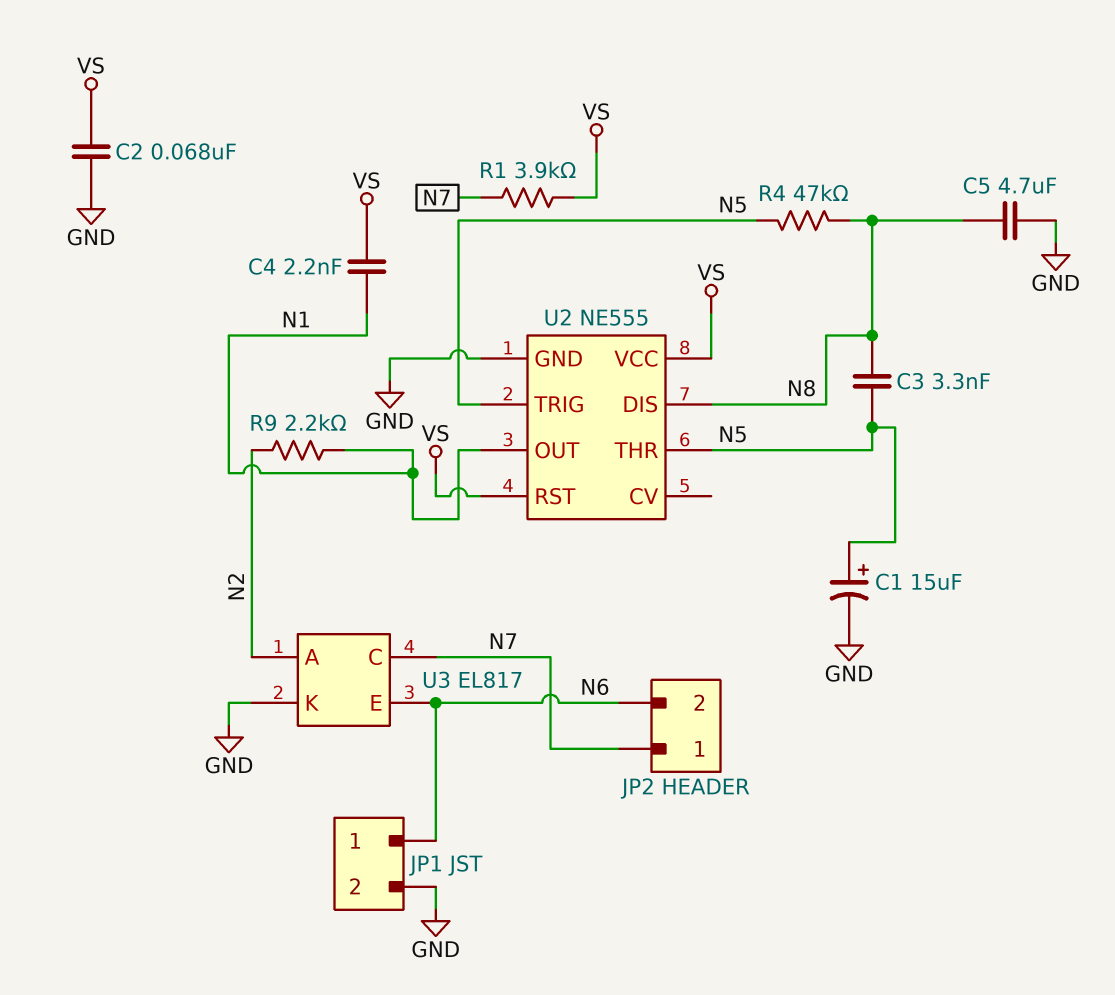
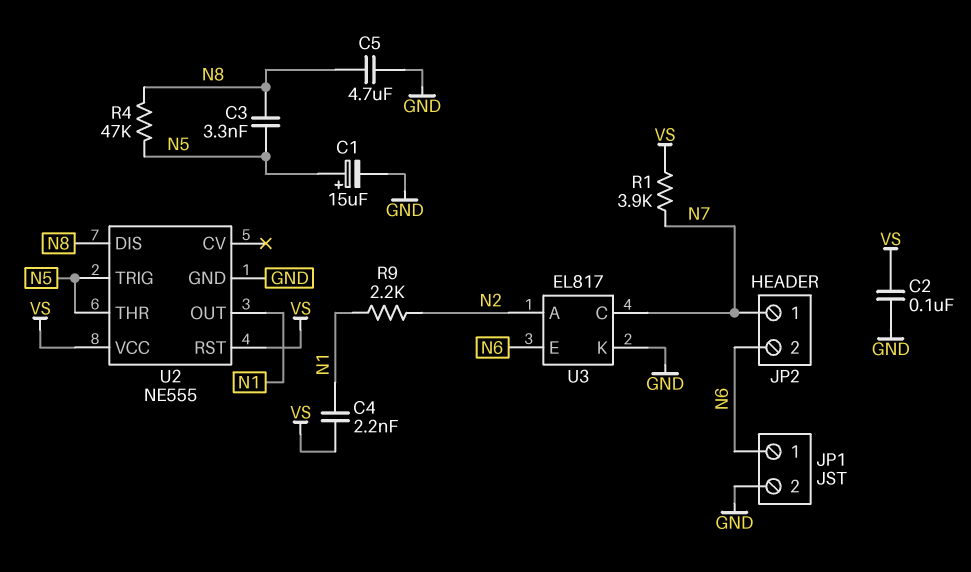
C2: 68nF (GND, VS) -> 100nF (GND, VS)

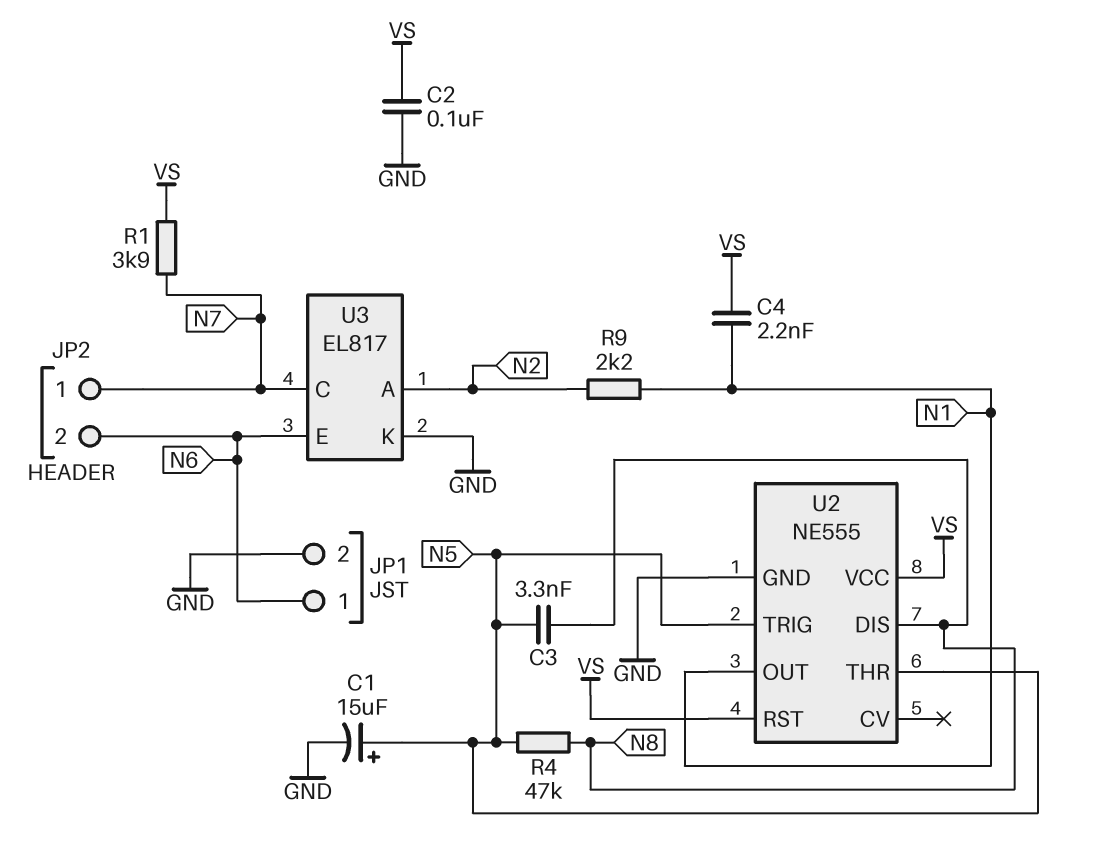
C5: 4.7uF (GND, N8) -> none

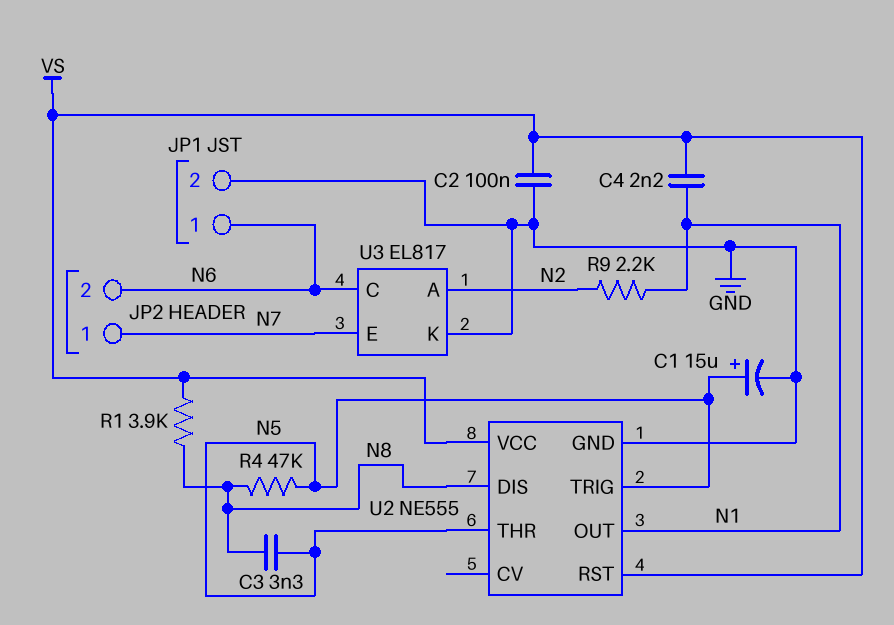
R1: 3.9k (N7, VS) -> 3.9k (N8, VS)
U3 pin C: N7 -> N6
U3 pin E: N6 -> N7

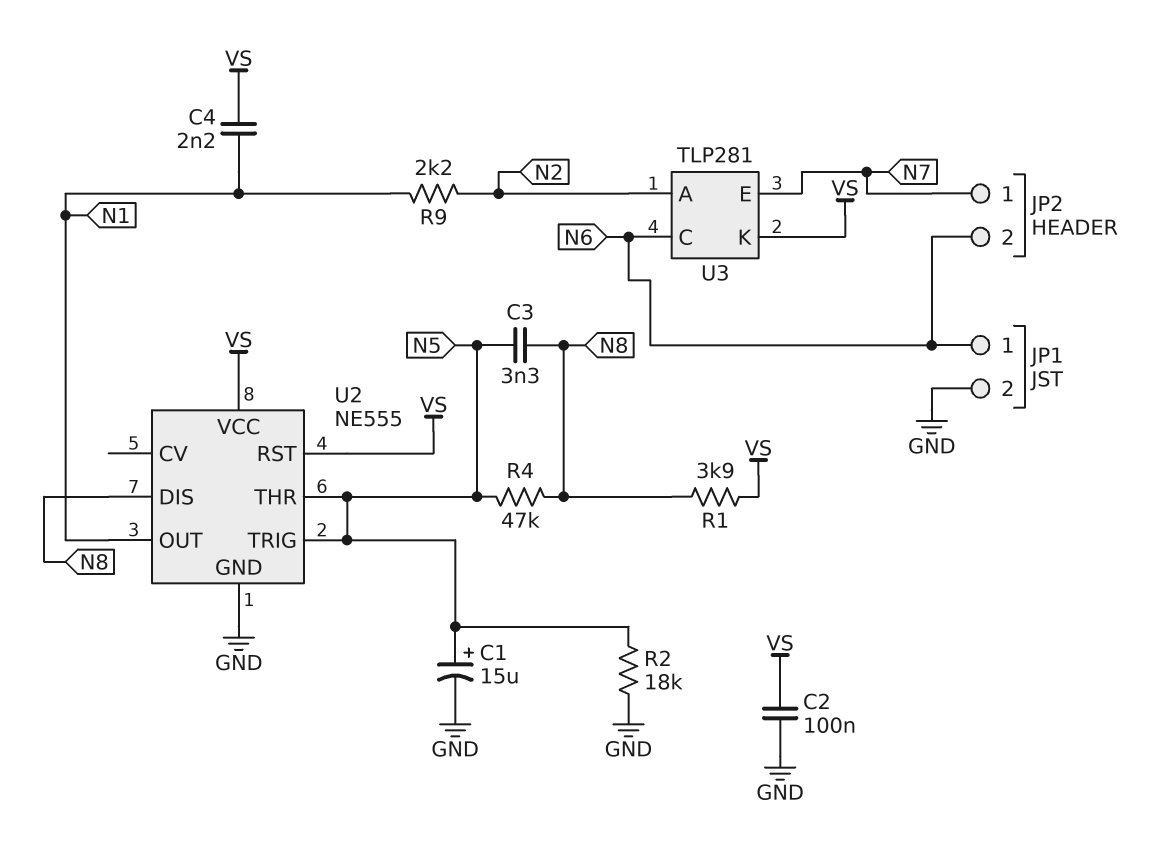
R2: none -> 18k (GND, N5)
U3: EL817 -> TLP281
U3 pin K: GND -> VS

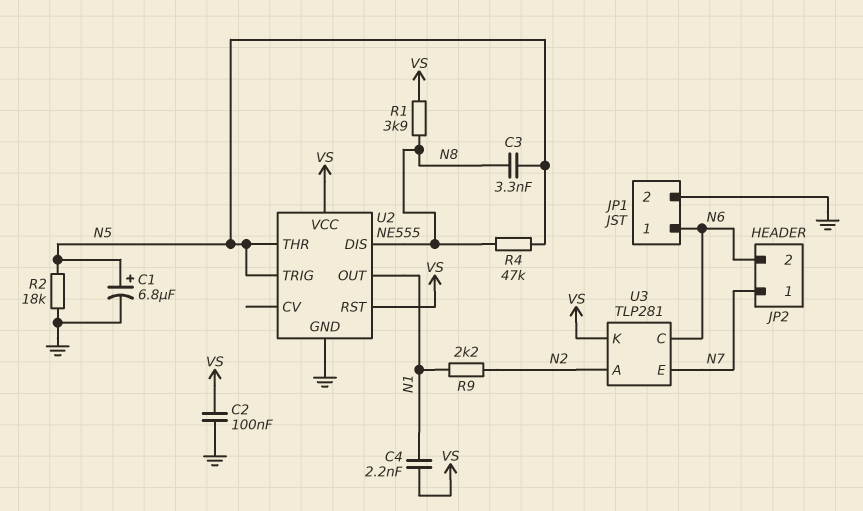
C1: 15uF (plus N5, minus GND) -> 6.8uF (plus N5, minus GND)

